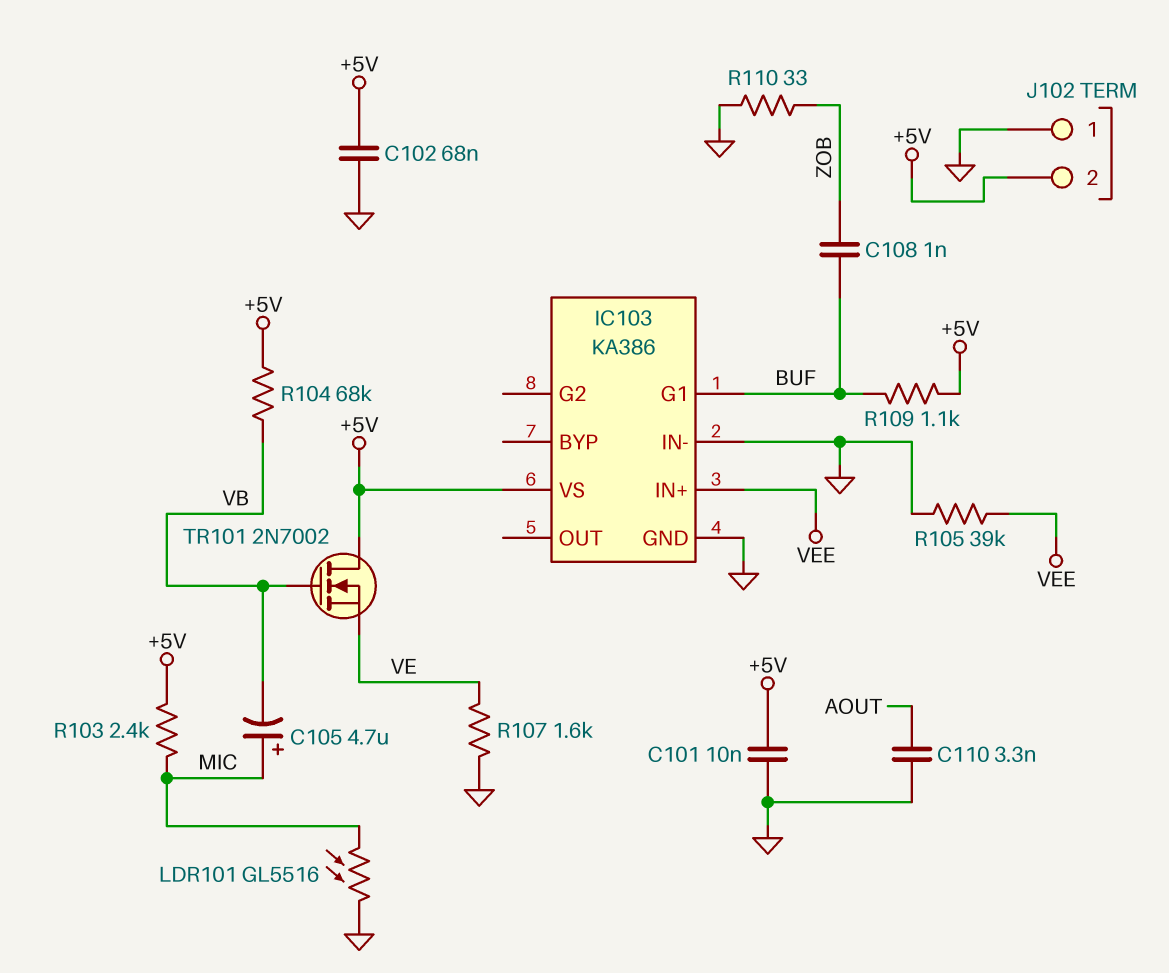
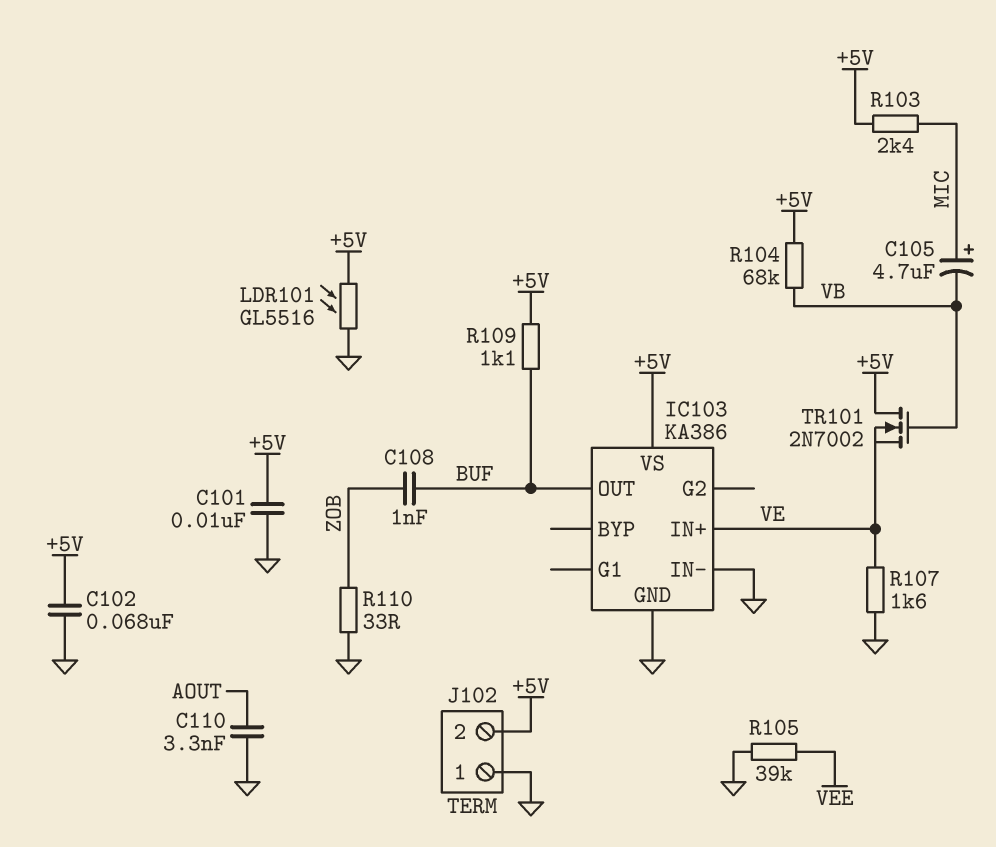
IC103 pin G1: BUF -> none
IC103 pin IN+: VEE -> VE
IC103 pin OUT: none -> BUF
LDR101: GL5516 (GND, MIC) -> GL5516 (+5V, GND)

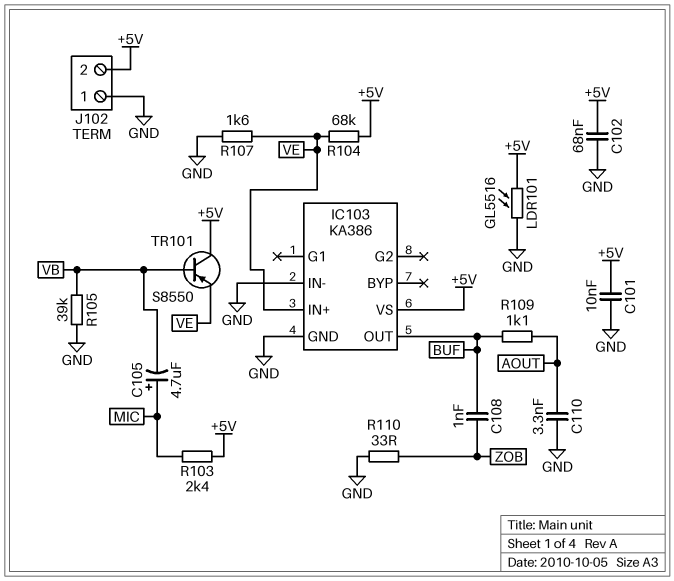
R104: 68k (+5V, VB) -> 68k (+5V, VE)
R105: 39k (GND, VEE) -> 39k (GND, VB)
R109: 1.1k (+5V, BUF) -> 1.1k (AOUT, BUF)
TR101: NMOS 2N7002 (G VB, D +5V, S VE) -> PNP S8550 (B VB, C +5V, E VE)

